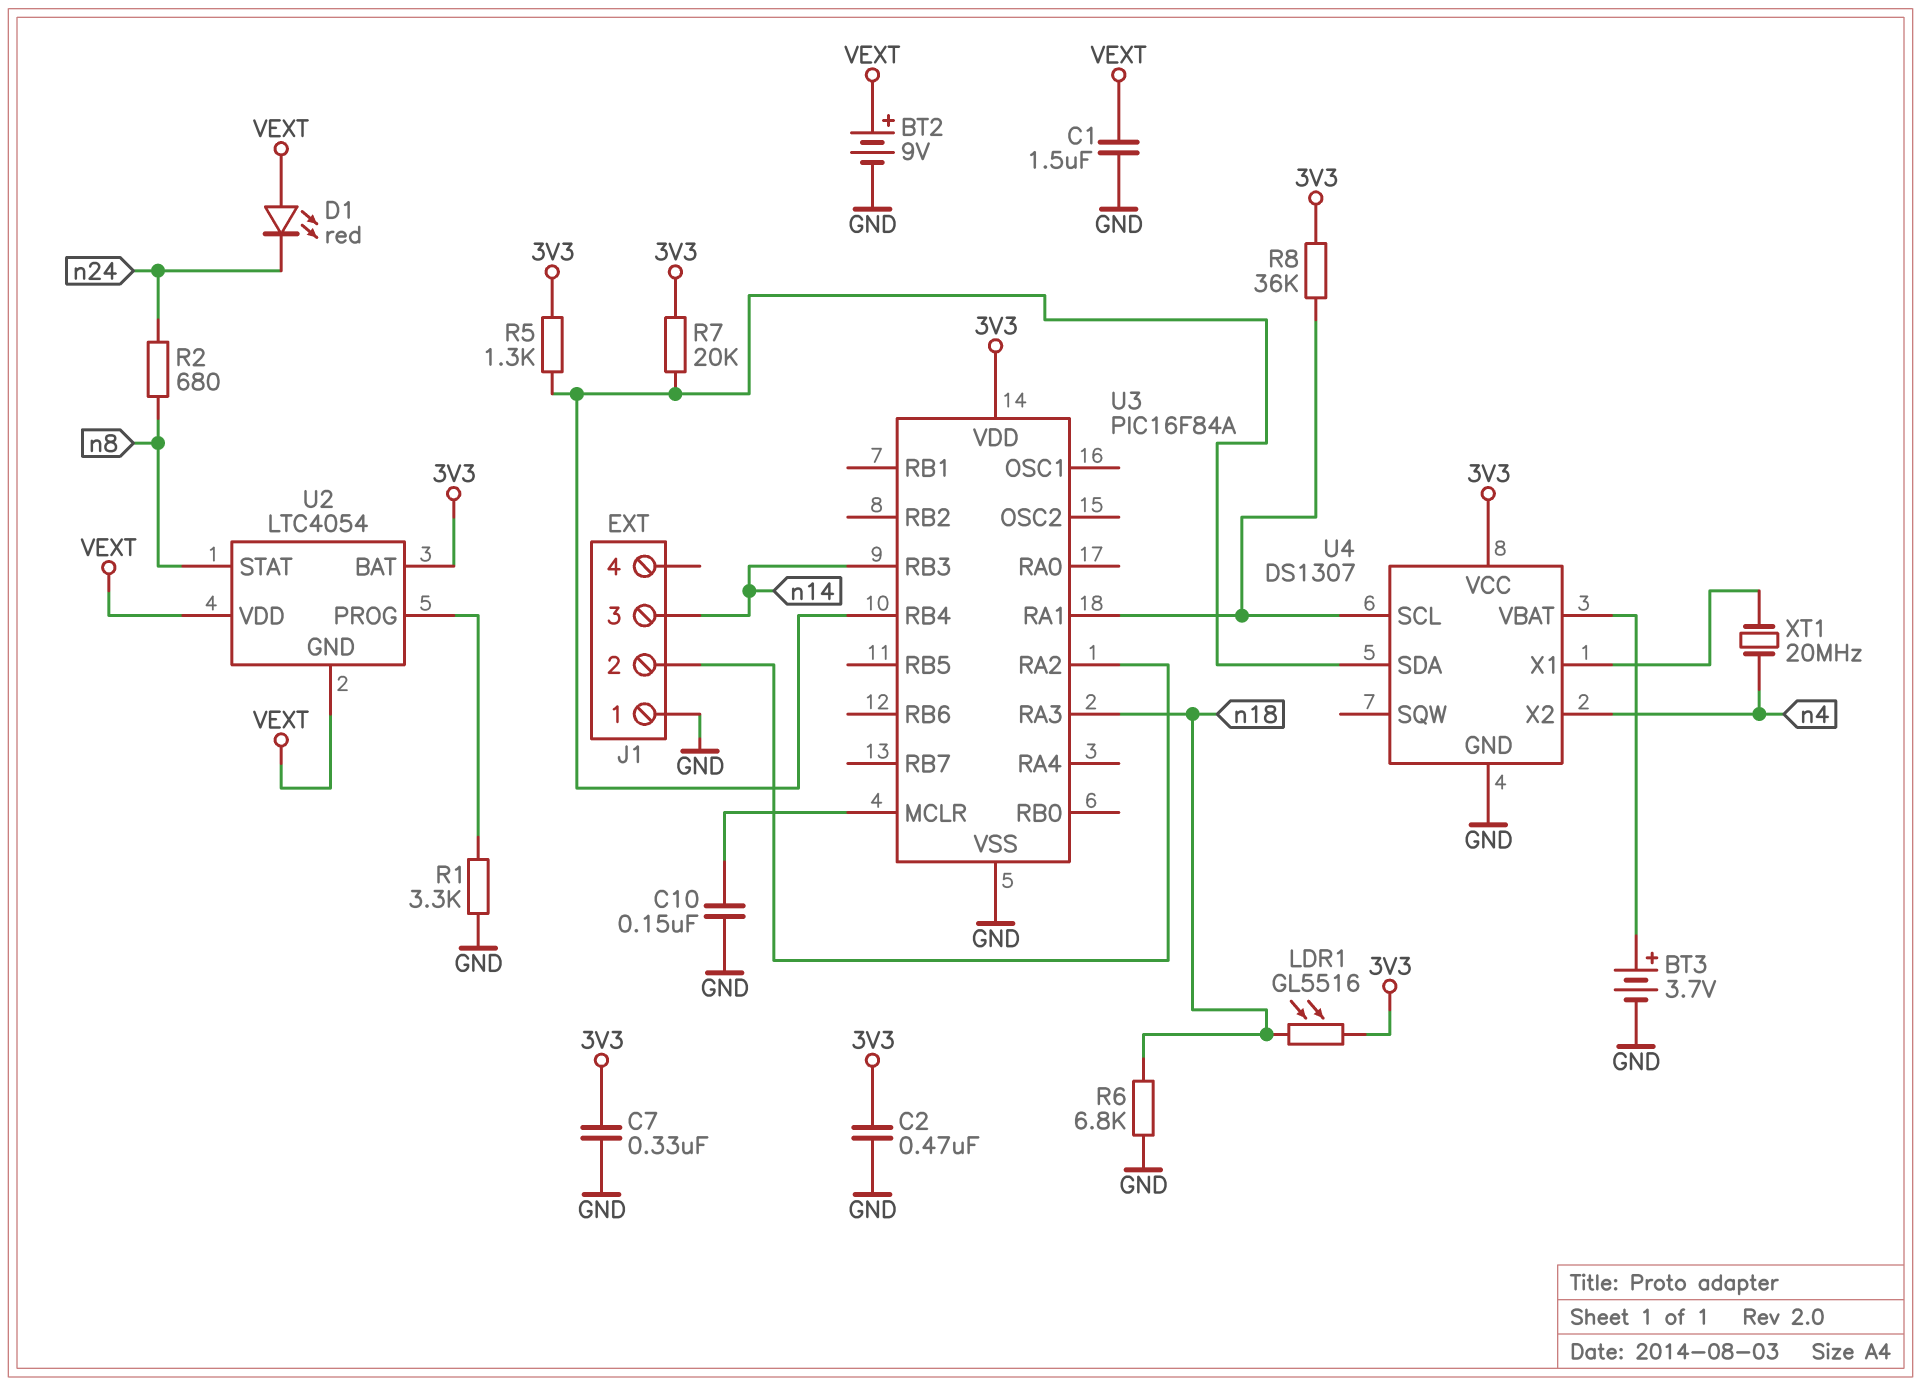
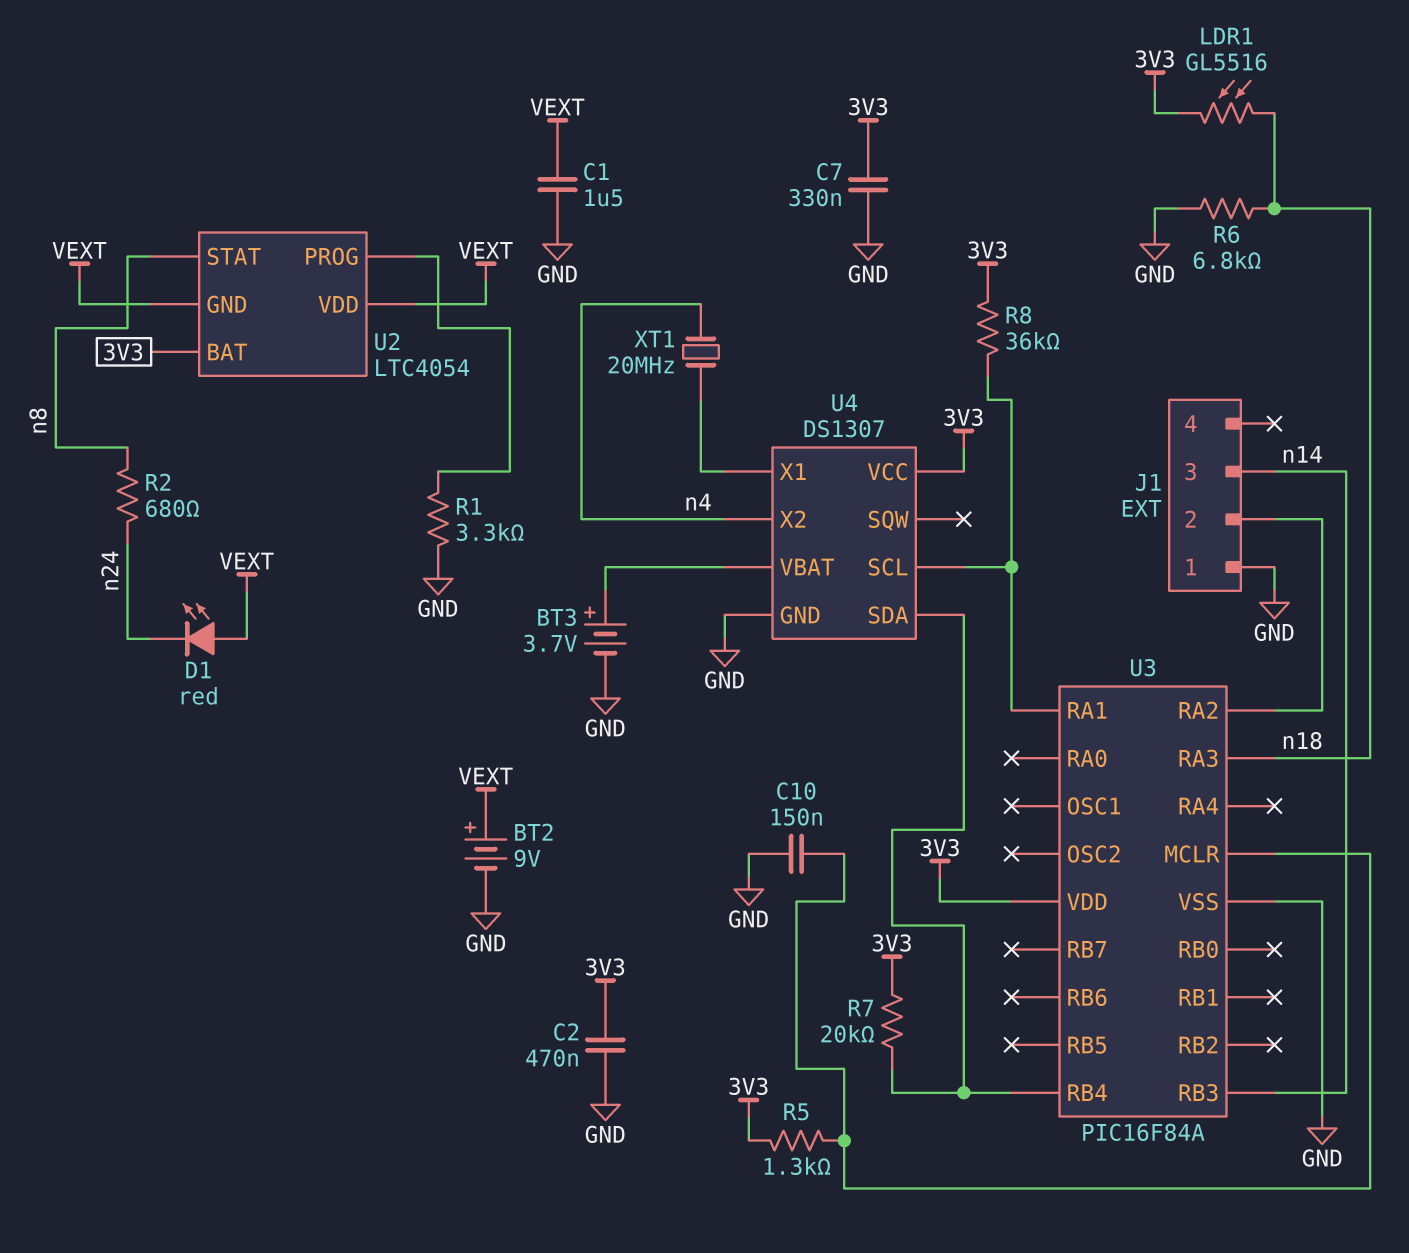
R5: 1.3k (3V3, U3/RB4) -> 1.3k (3V3, U3/MCLR)

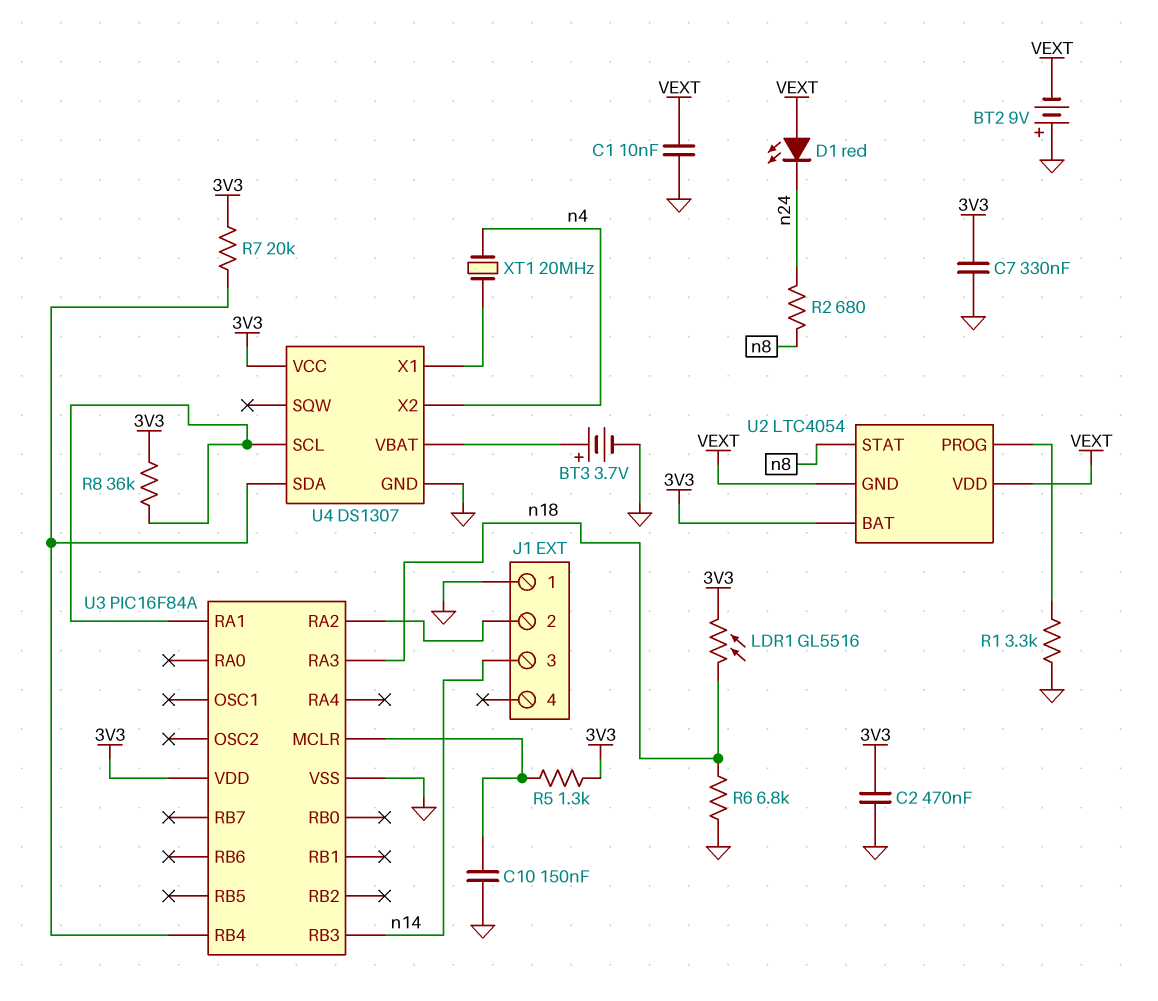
BT2: 9V (plus VEXT, minus GND) -> 9V (plus GND, minus VEXT)
C1: 1.5uF (GND, VEXT) -> 10nF (GND, VEXT)

